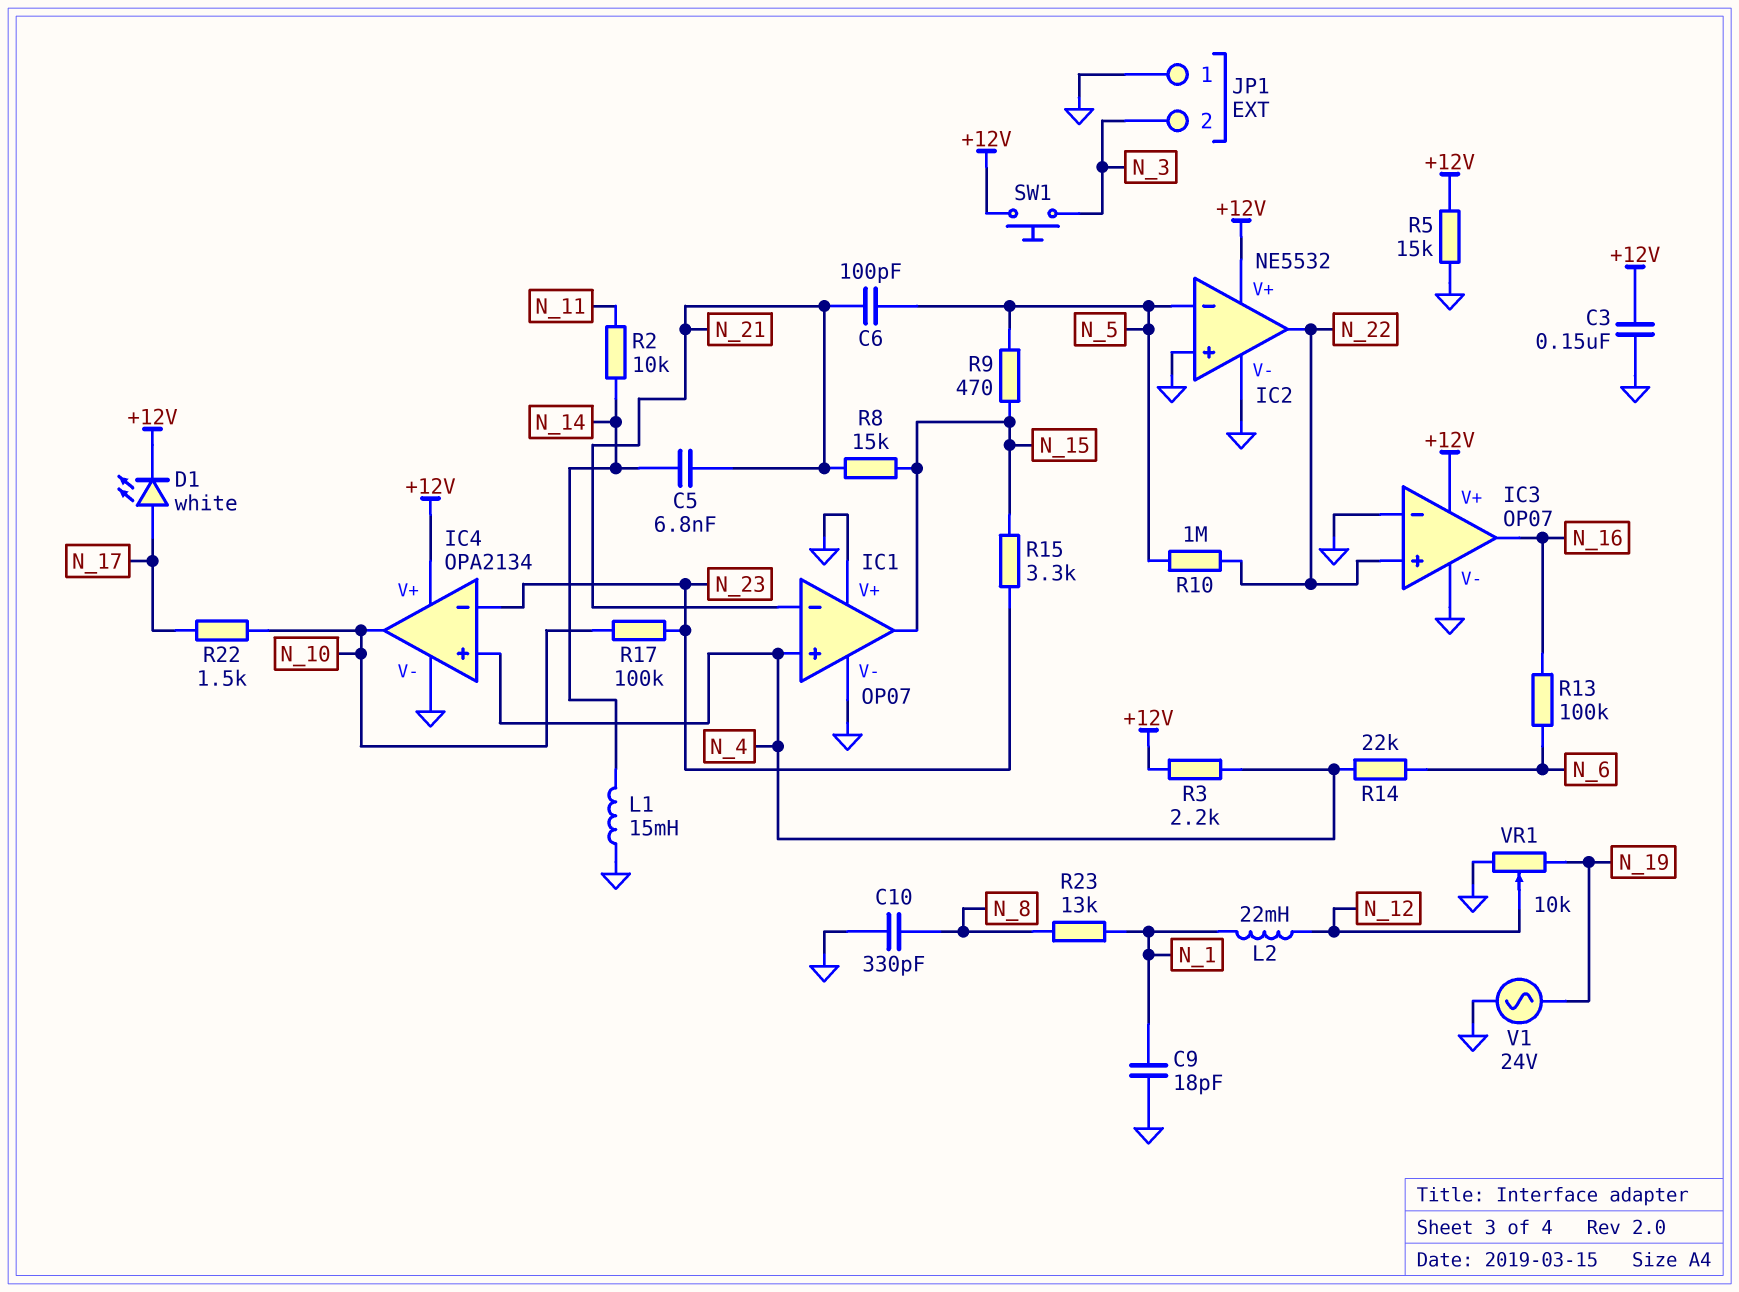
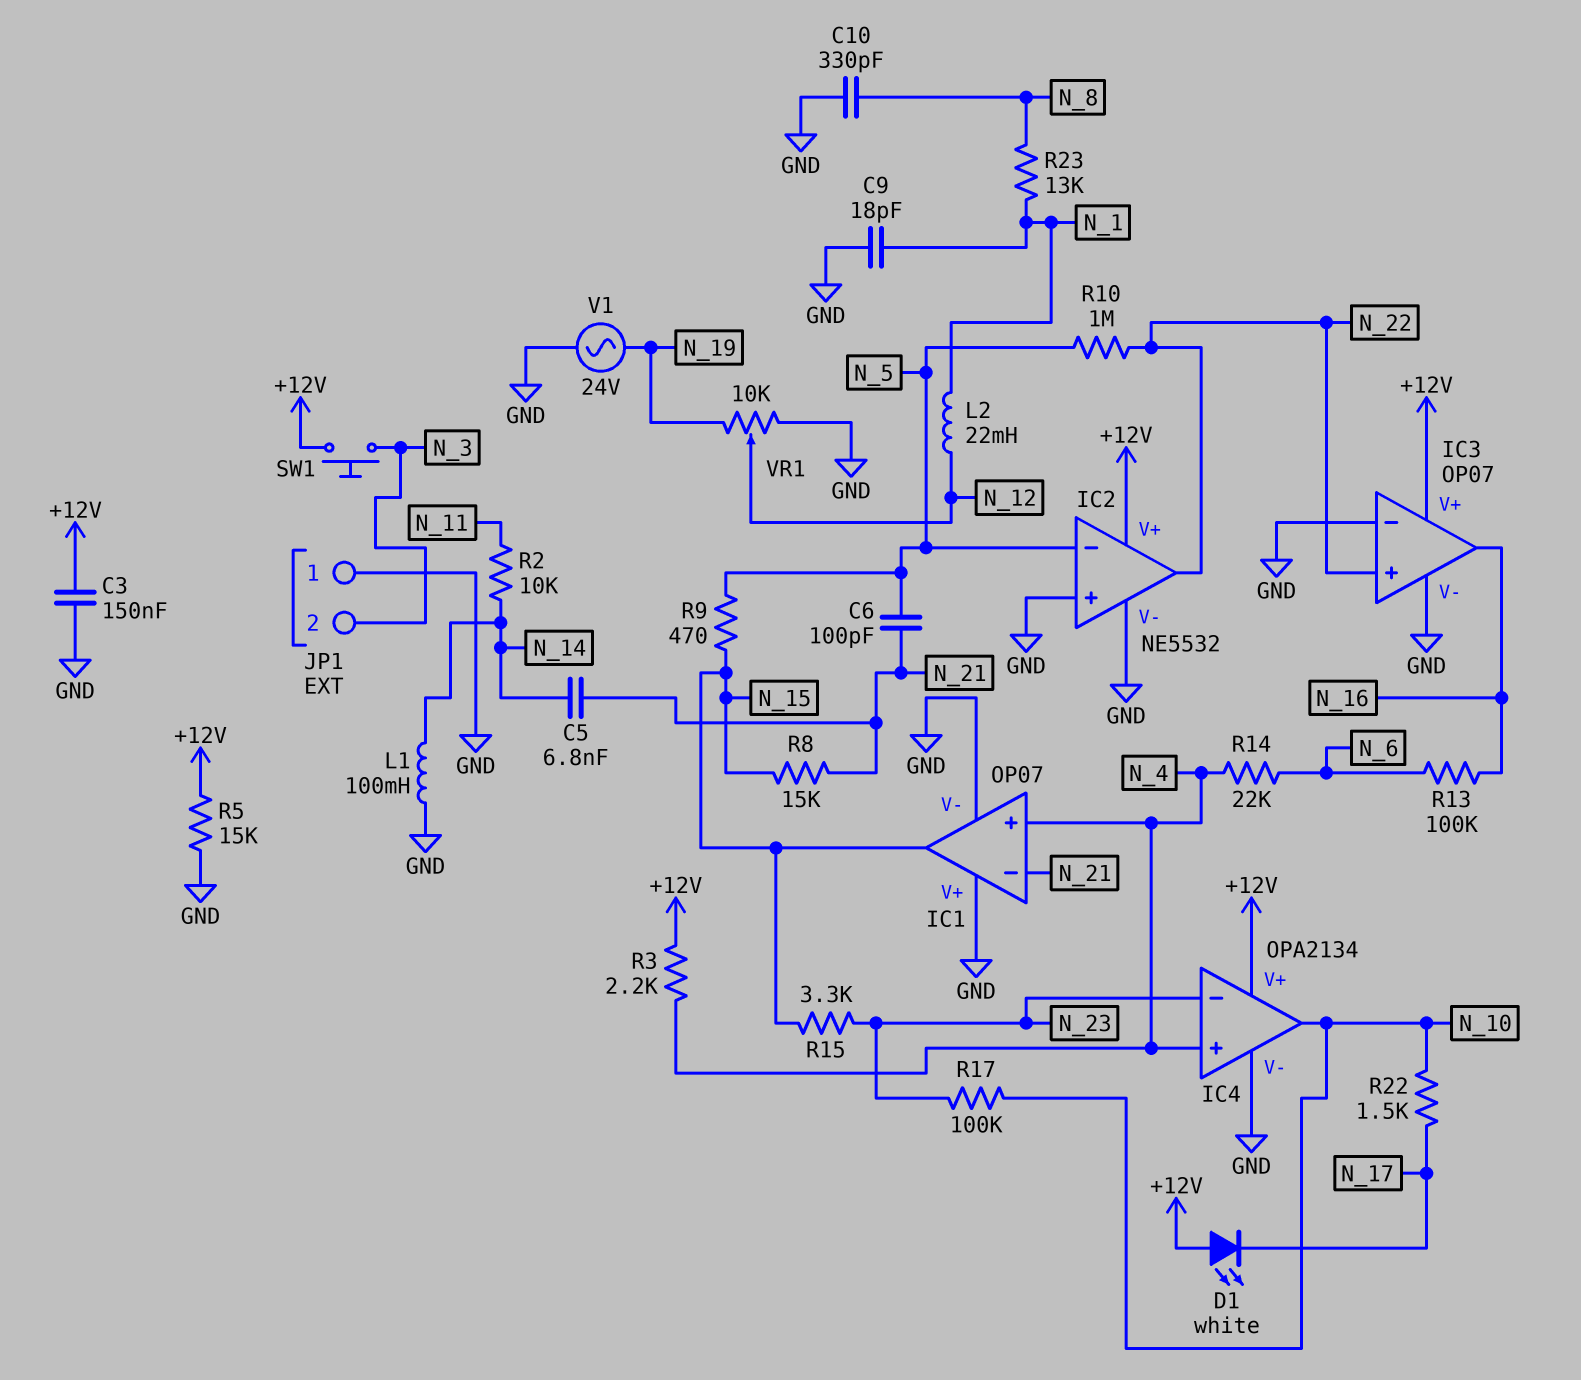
D1: LED white (A N_17, K +12V) -> LED white (A +12V, K N_17)
L1: 15mH (GND, N_14) -> 100mH (GND, N_14)

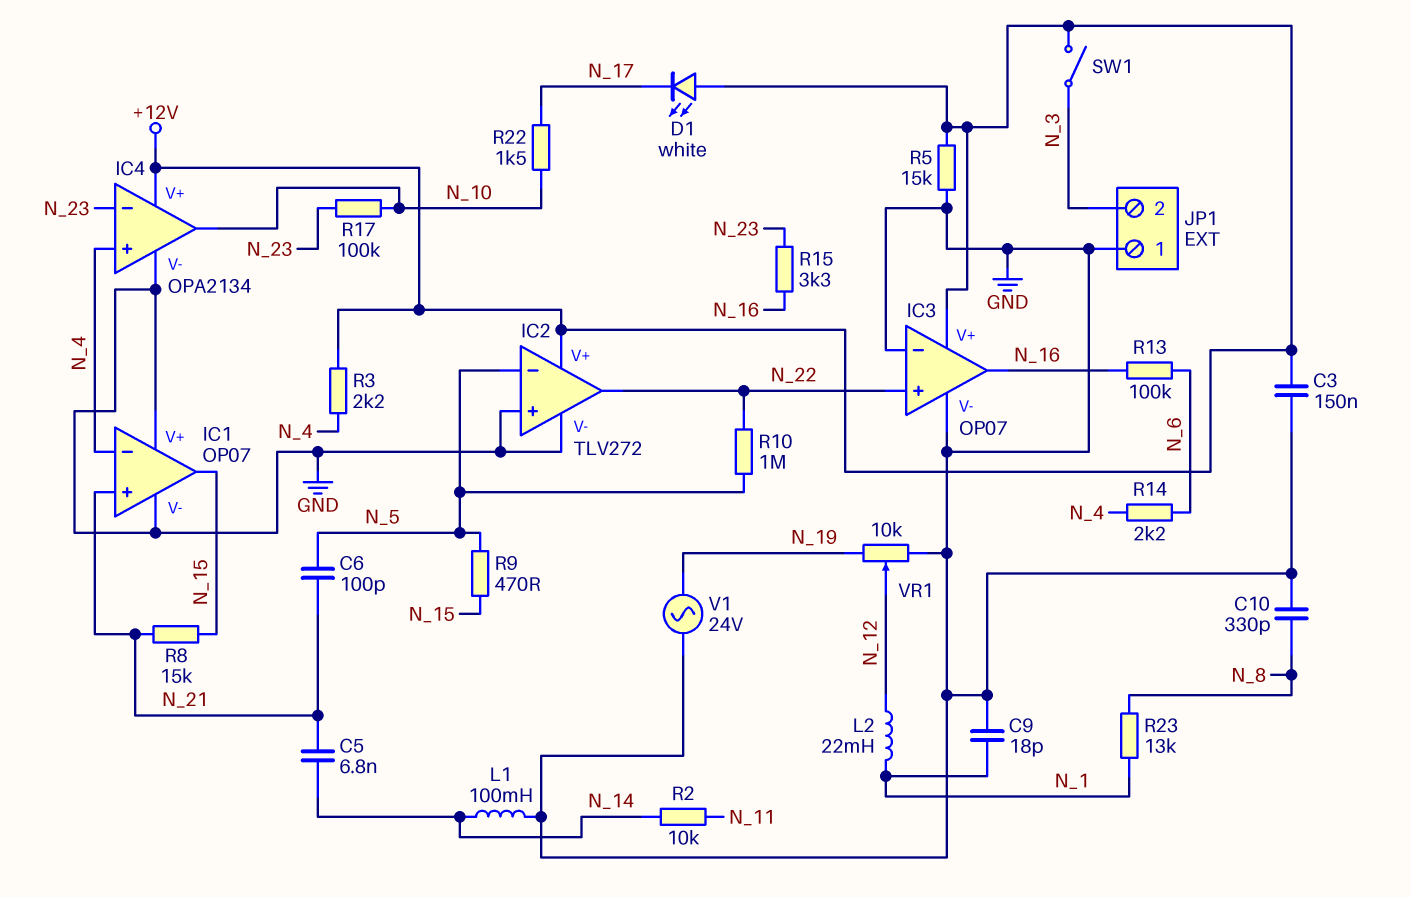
IC1 pin in+: N_4 -> N_21
IC1 pin in-: N_21 -> N_4
IC2: NE5532 -> TLV272
R14: 22k (N_4, N_6) -> 2.2k (N_4, N_6)
R15: 3.3k (N_15, N_23) -> 3.3k (N_16, N_23)
SW1: button (+12V, N_3) -> switch (+12V, N_3)

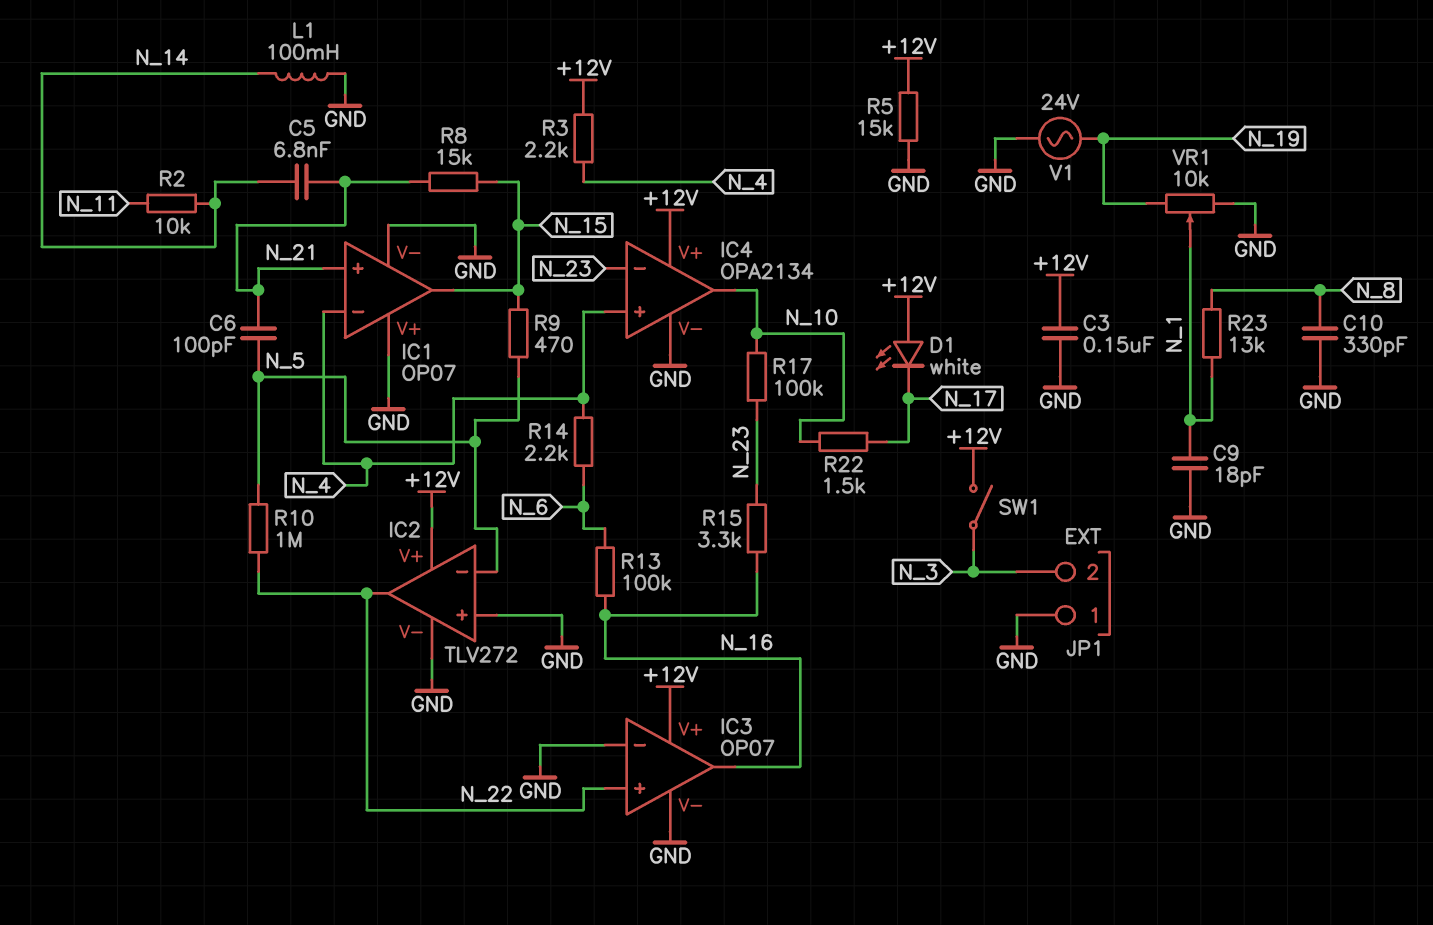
L2: 22mH (N_1, N_12) -> none
VR1: 10k (GND, N_19, wiper N_12) -> 10k (GND, N_19, wiper N_1)

